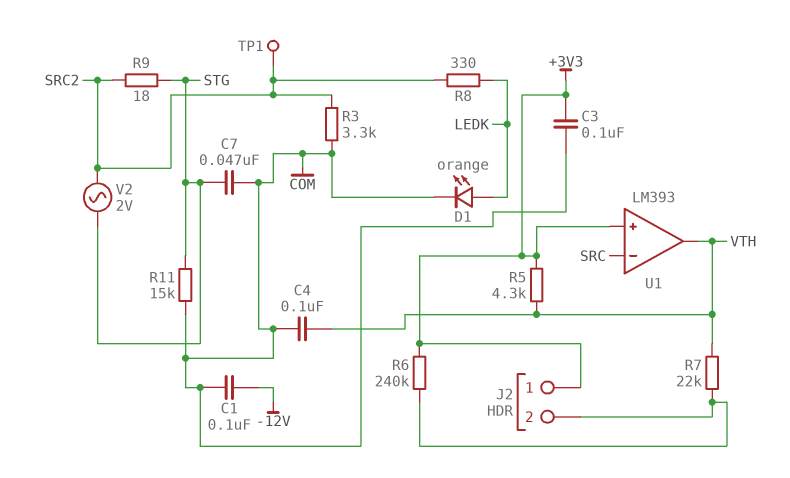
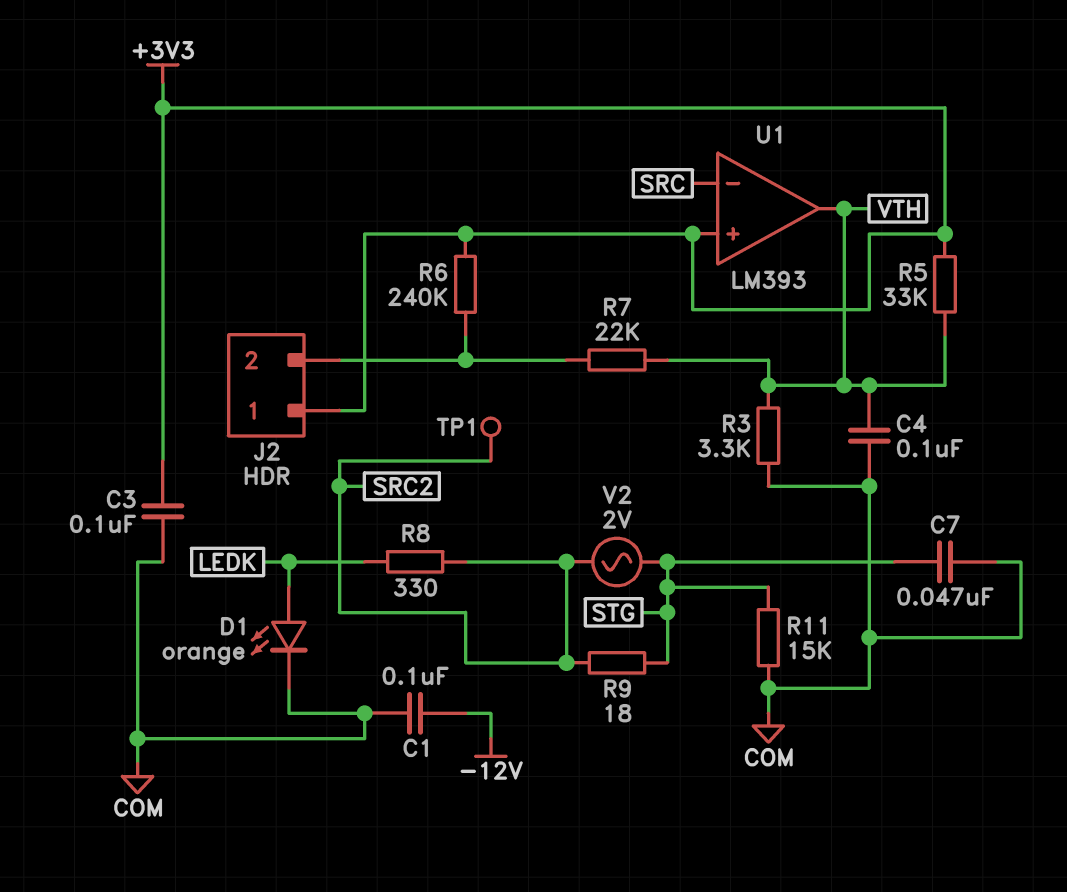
R3: 3.3k (COM, SRC2) -> 3.3k (COM, VTH)
R5: 4.3k (+3V3, VTH) -> 33k (+3V3, VTH)

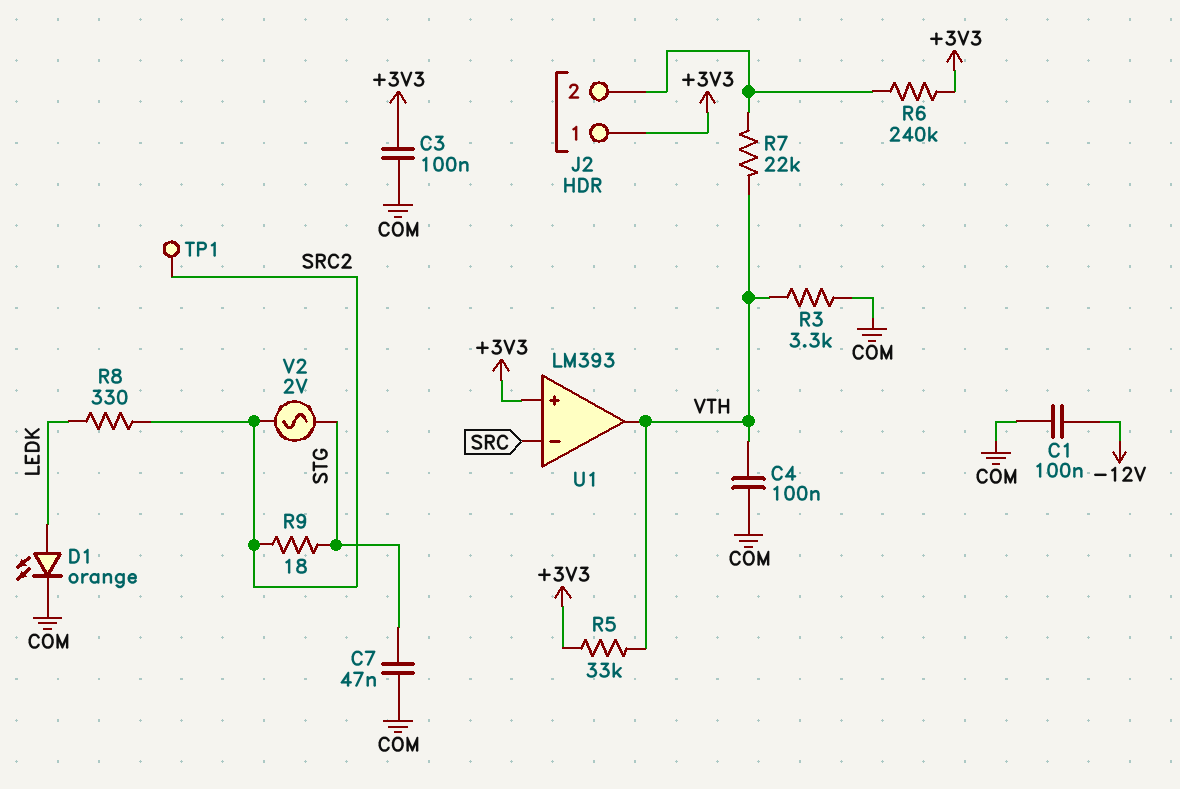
R11: 15k (COM, STG) -> none

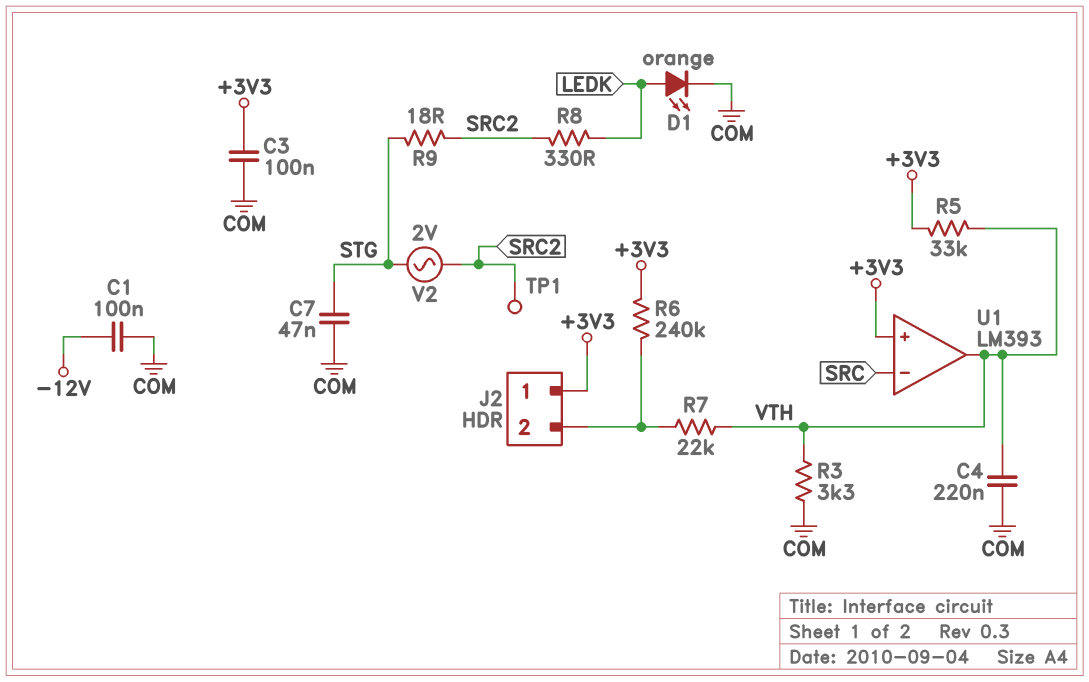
C4: 100nF (COM, VTH) -> 220nF (COM, VTH)

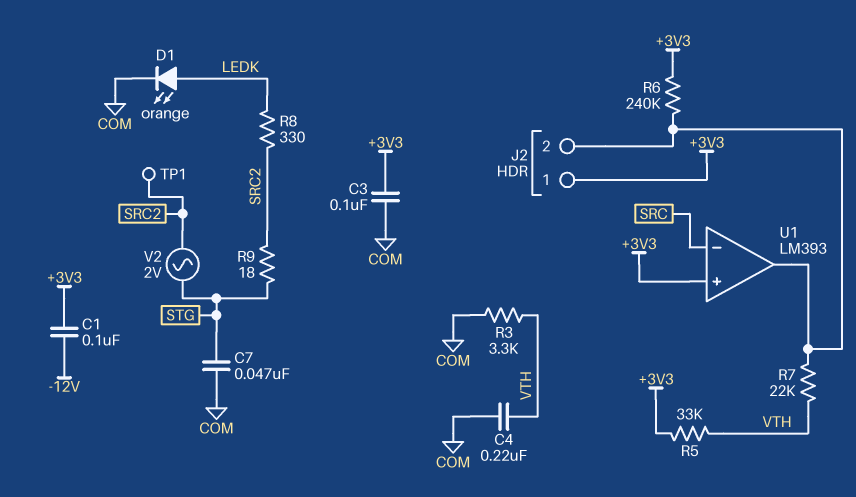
C1: 100nF (-12V, COM) -> 100nF (+3V3, -12V)
U1 pin out: VTH -> J2/2

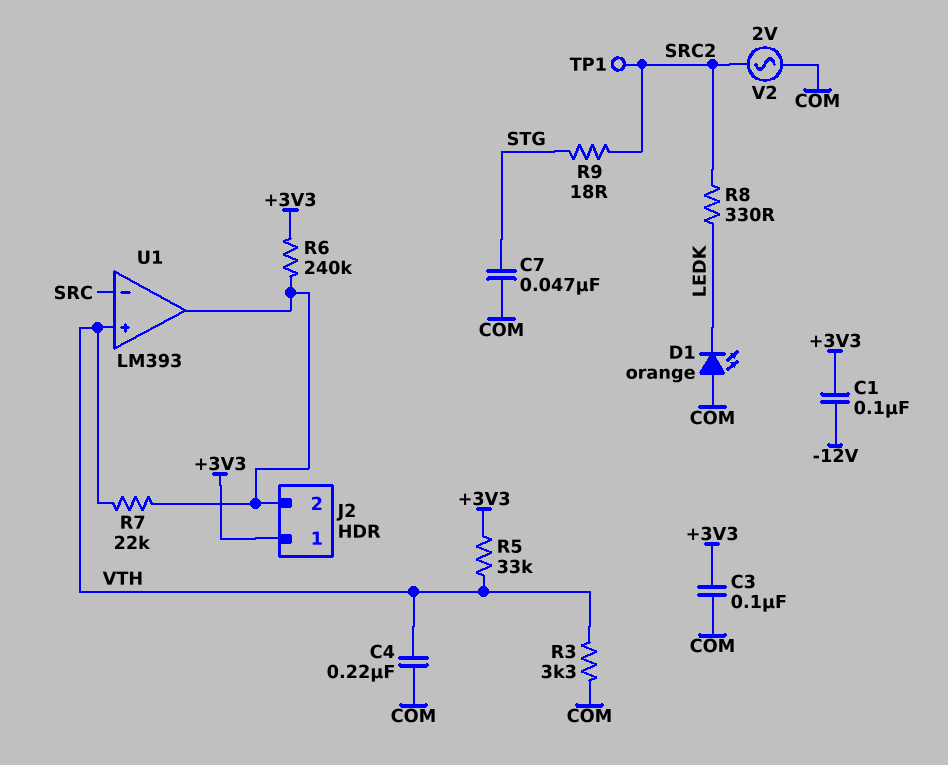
D1: LED orange (A LEDK, K COM) -> LED orange (A COM, K LEDK)
U1 pin in+: +3V3 -> VTH
V2: AC 2V (SRC2, STG) -> AC 2V (COM, SRC2)

